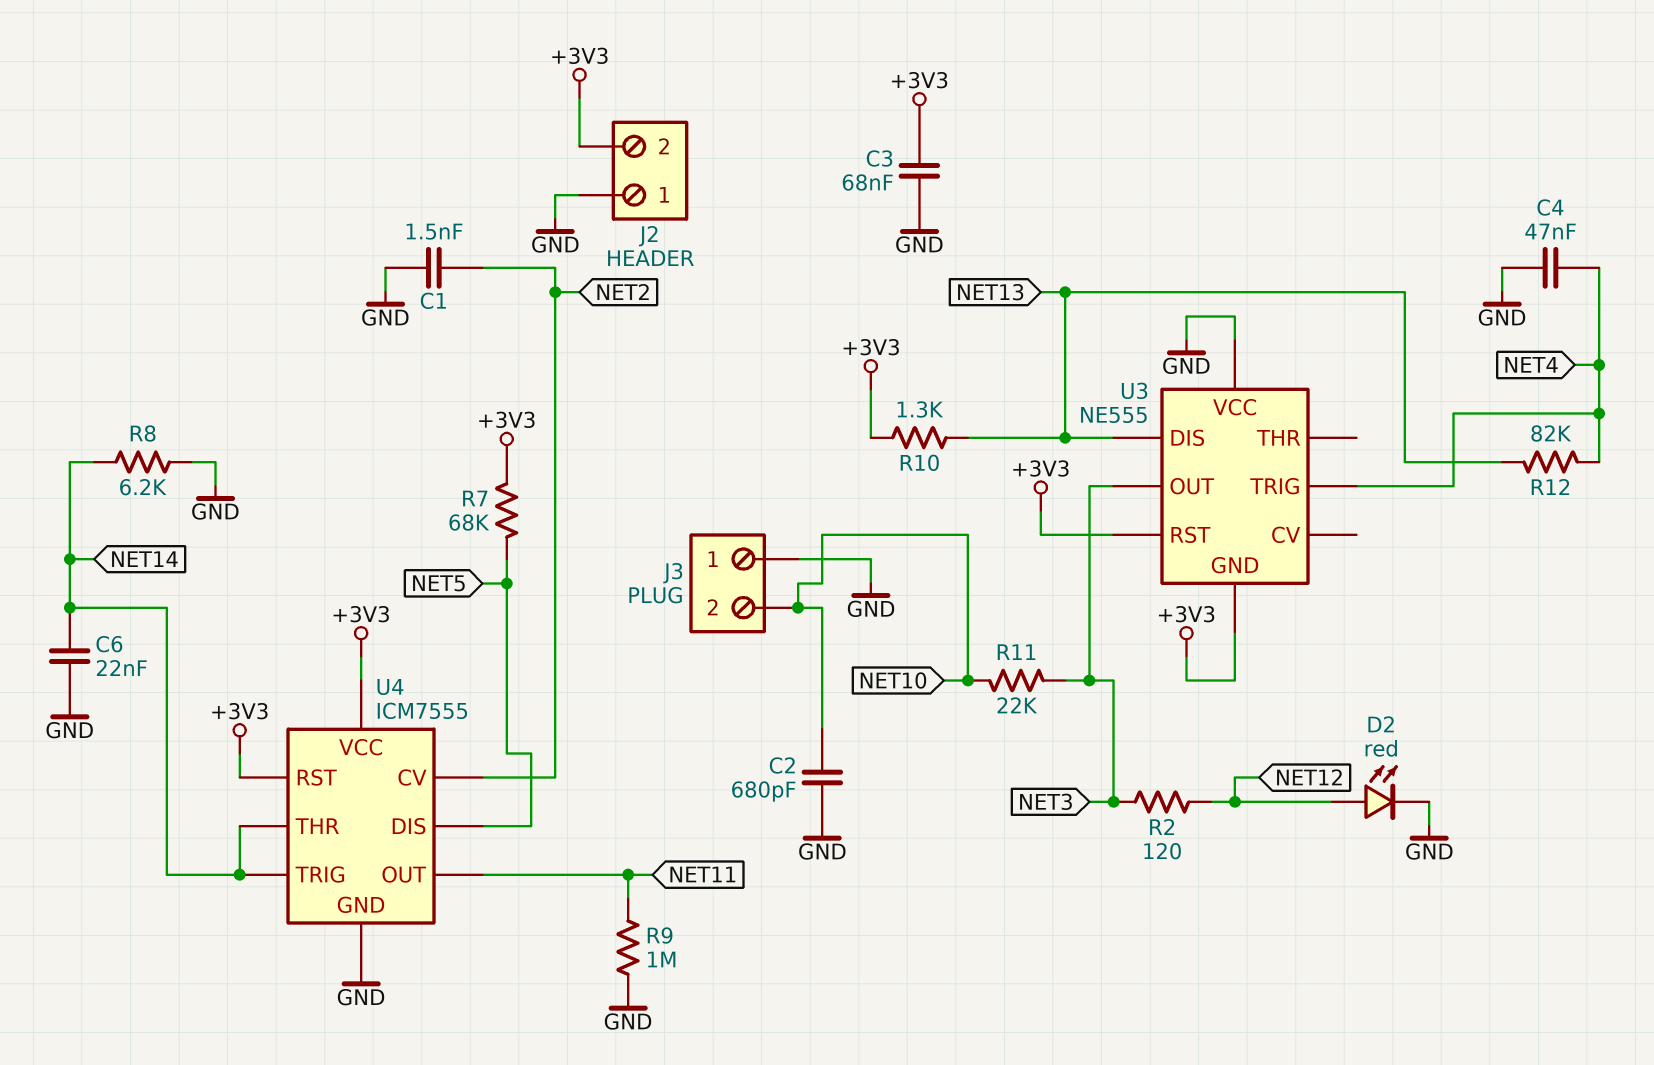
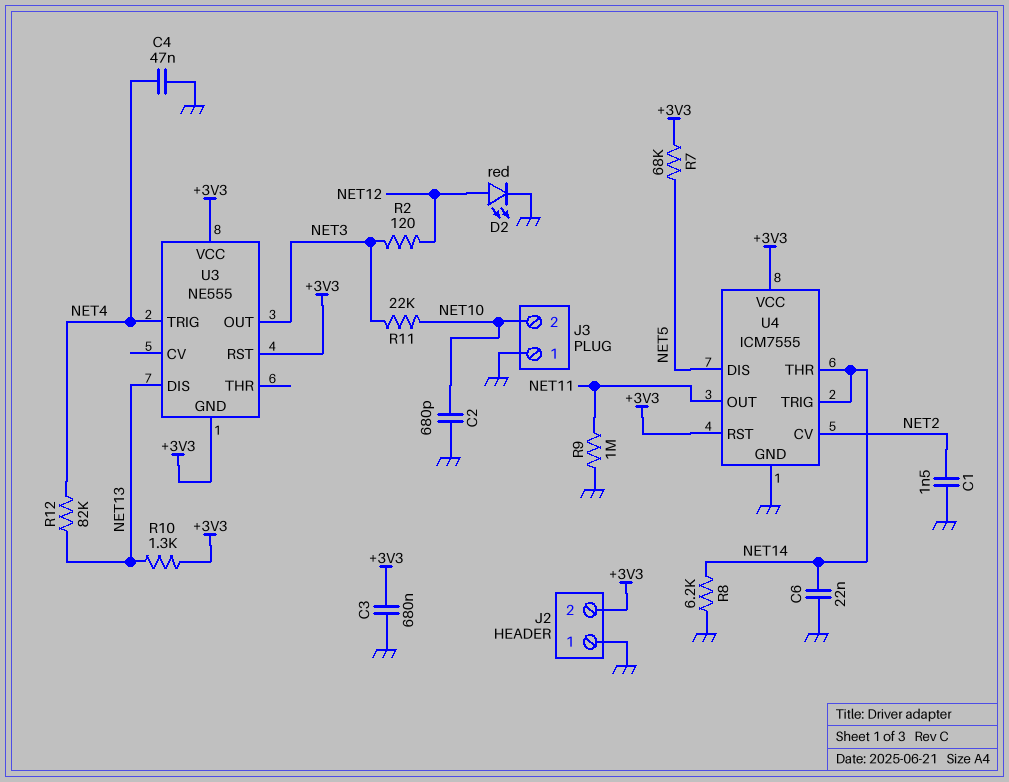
C3: 68nF (+3V3, GND) -> 680nF (+3V3, GND)
U3 pin VCC: GND -> +3V3

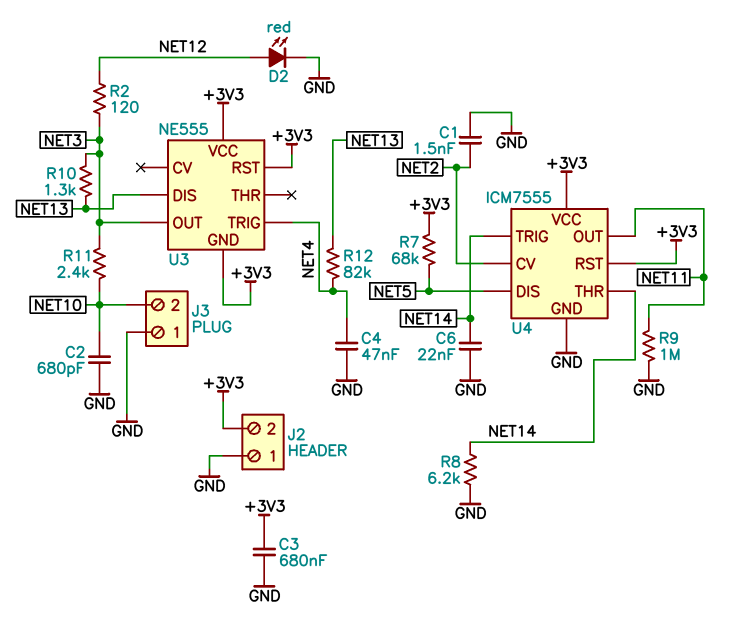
R10: 1.3k (+3V3, NET13) -> 1.3k (NET3, NET13)
R11: 22k (NET3, NET10) -> 2.4k (NET3, NET10)

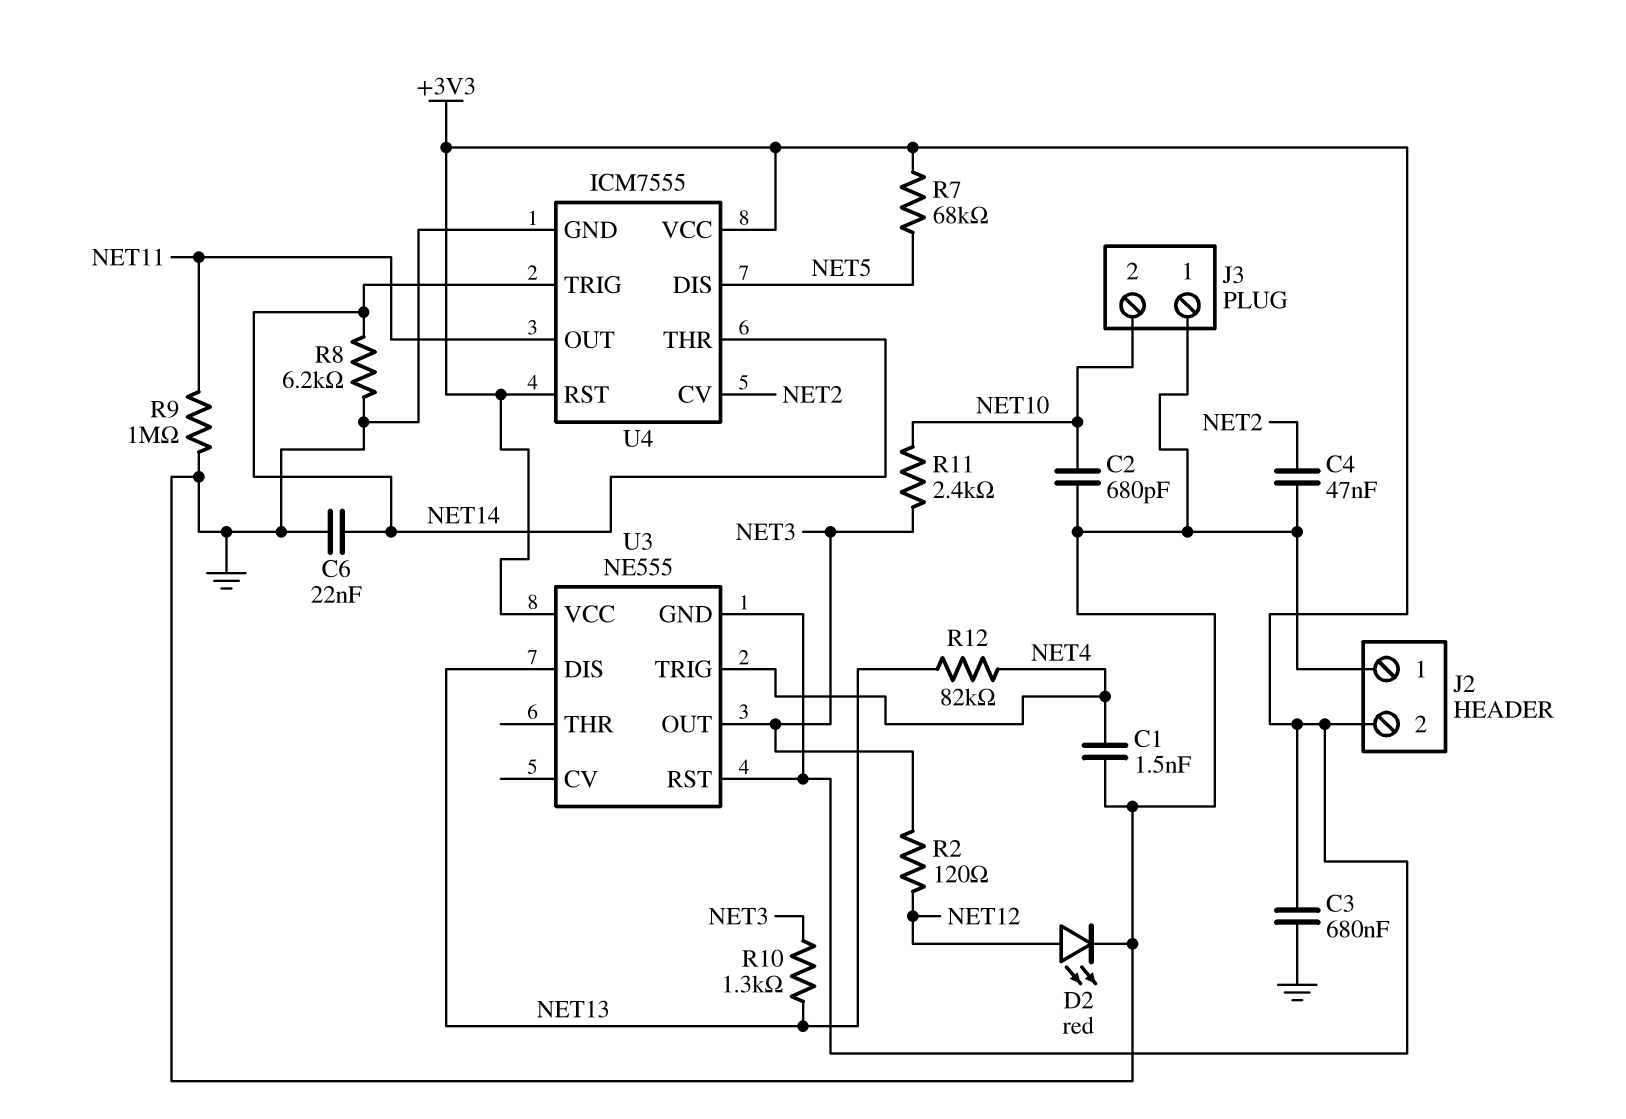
C1: 1.5nF (GND, NET2) -> 1.5nF (GND, NET4)
C4: 47nF (GND, NET4) -> 47nF (GND, NET2)

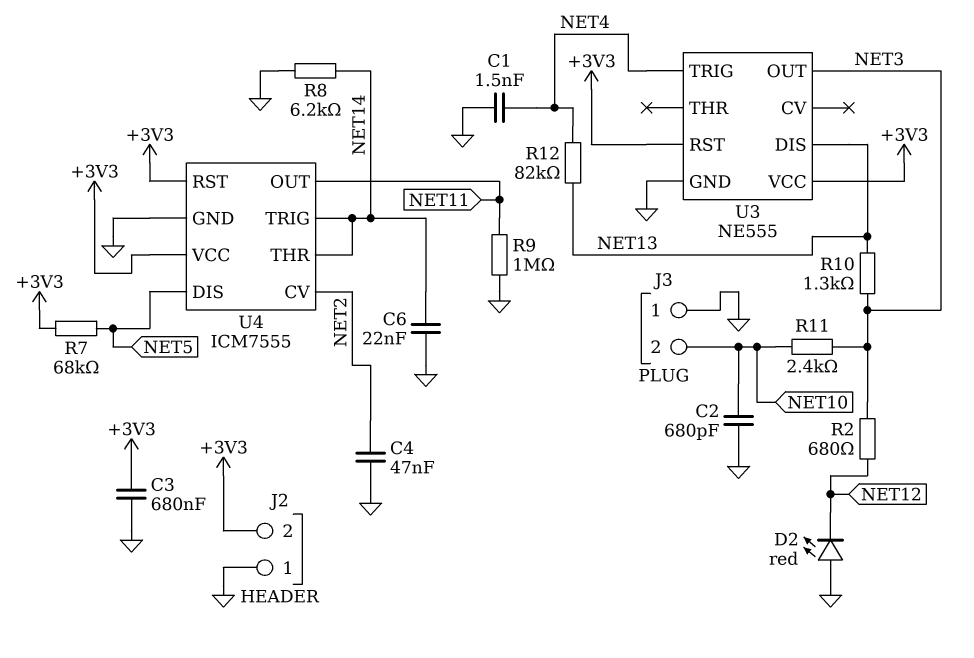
D2: LED red (A NET12, K GND) -> LED red (A GND, K NET12)
R2: 120 (NET3, NET12) -> 680 (NET3, NET12)
U3 pin GND: +3V3 -> GND

